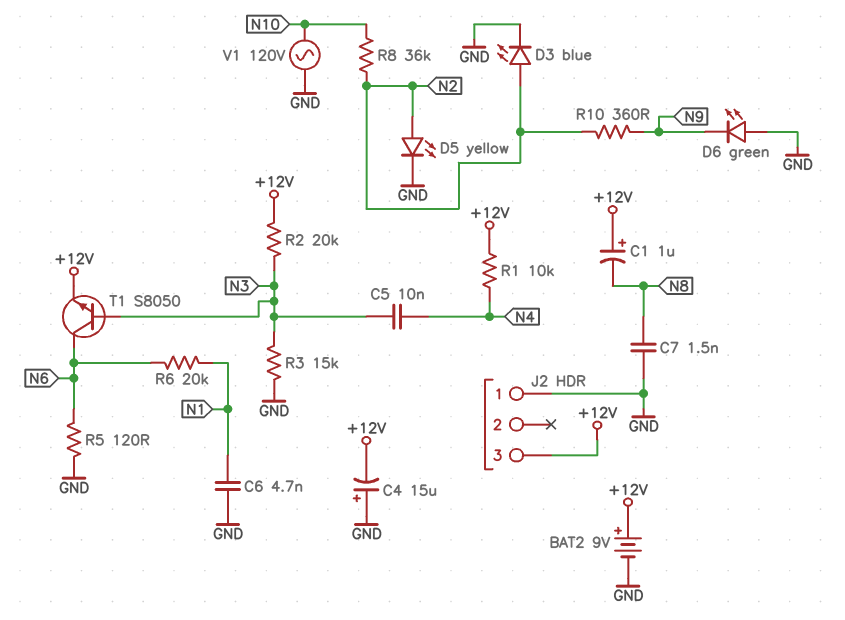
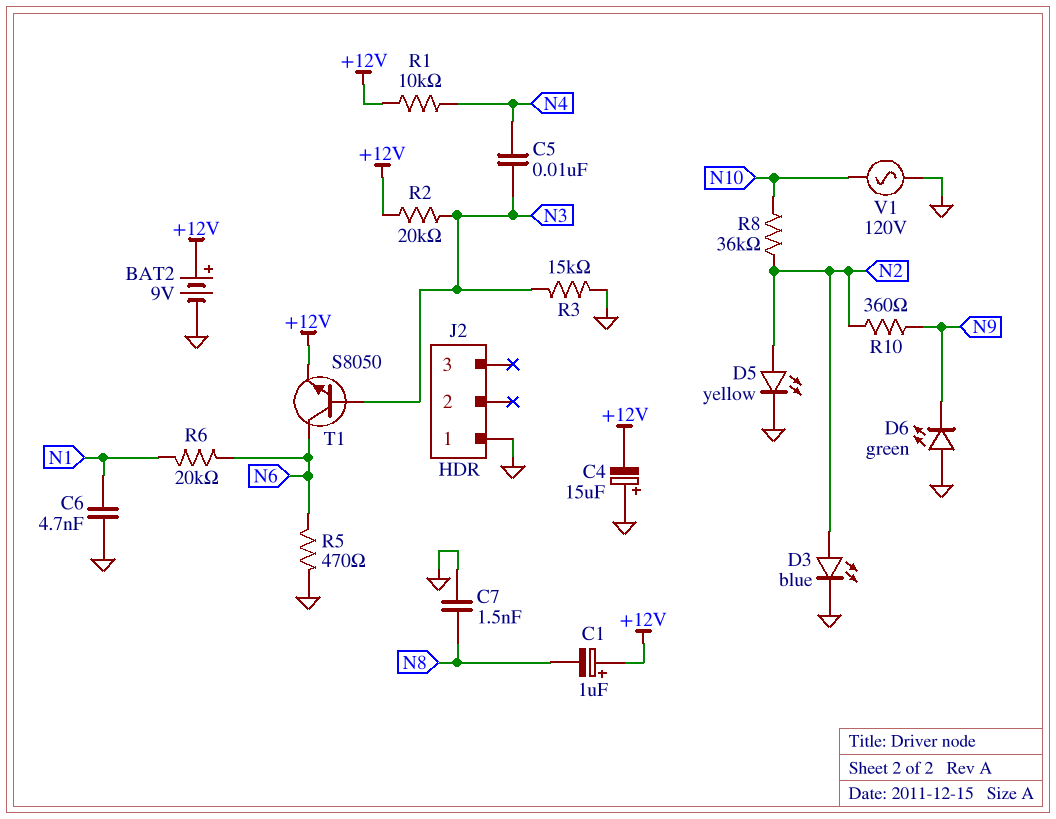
J2 pin 3: +12V -> none
R5: 120 (GND, N6) -> 470 (GND, N6)

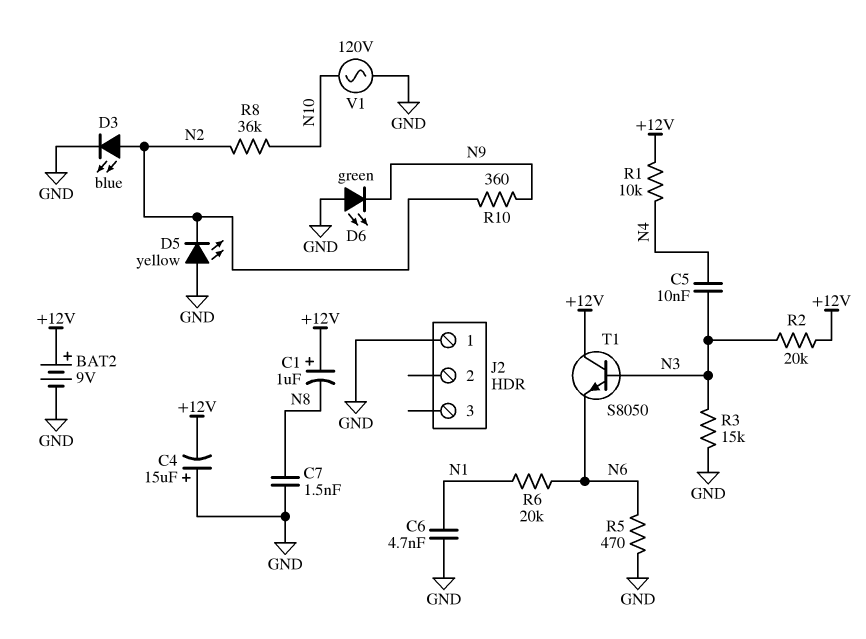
D5: LED yellow (A N2, K GND) -> LED yellow (A GND, K N2)
T1: NPN S8050 (B N3, C N6, E +12V) -> NPN S8050 (B N3, C +12V, E N6)

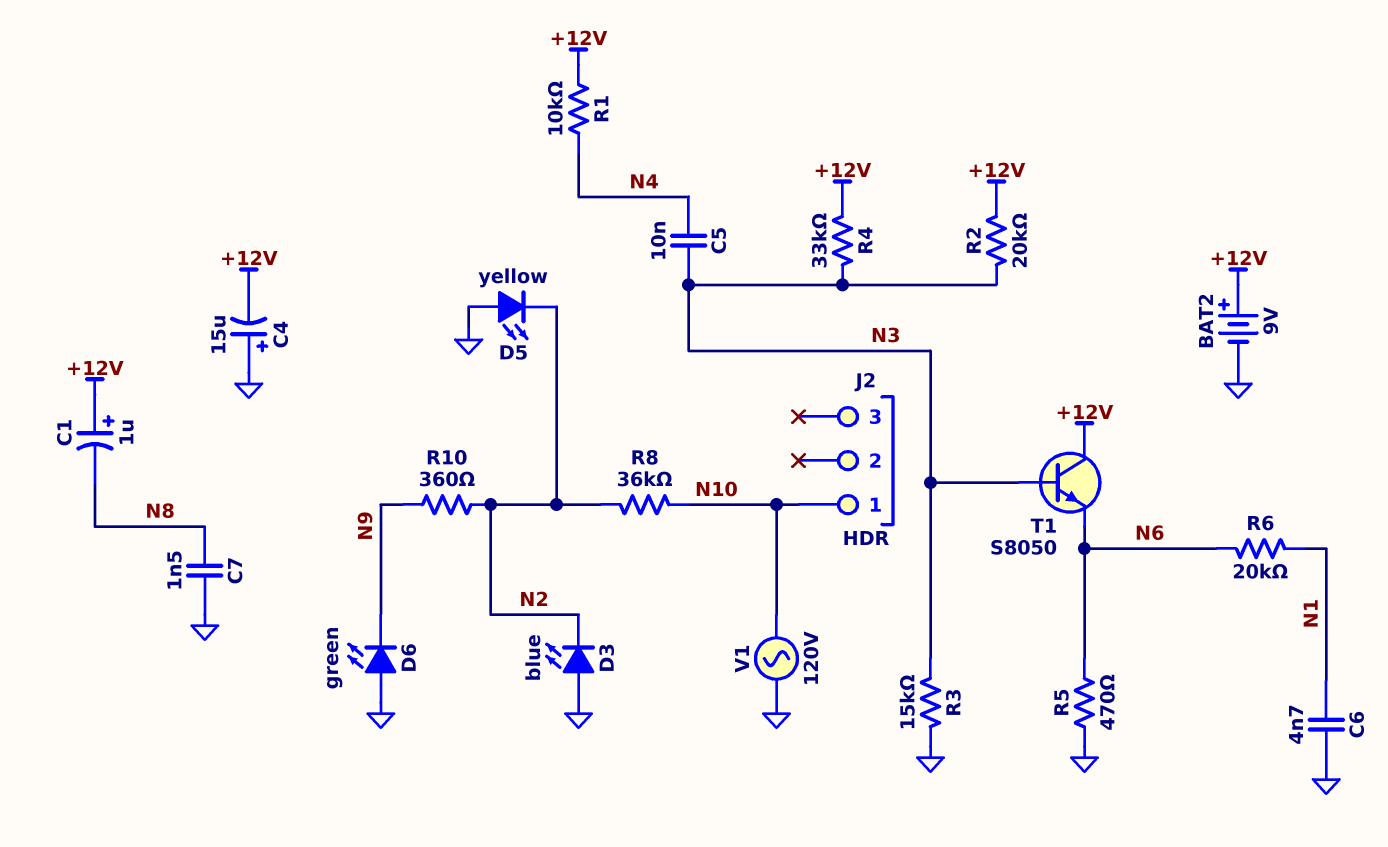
D3: LED blue (A N2, K GND) -> LED blue (A GND, K N2)
J2 pin 1: GND -> N10
R4: none -> 33k (+12V, N3)

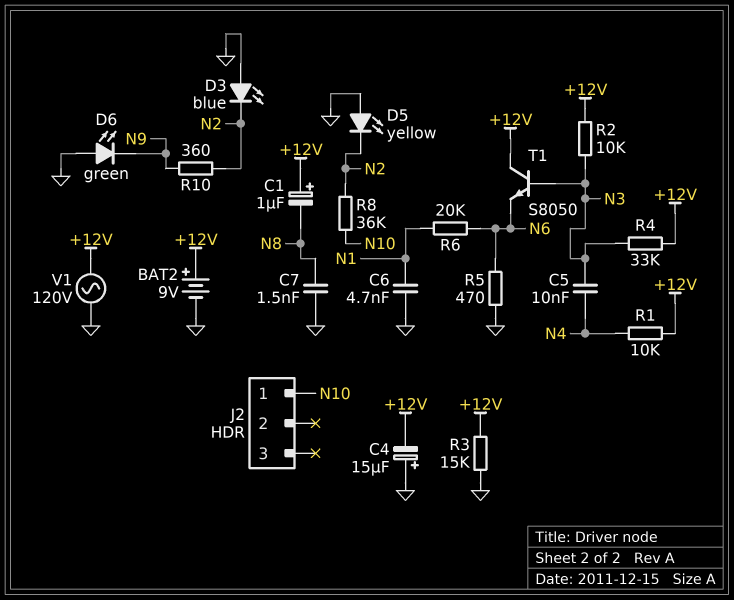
R2: 20k (+12V, N3) -> 10k (+12V, N3)
R3: 15k (GND, N3) -> 15k (+12V, GND)
V1: AC 120V (GND, N10) -> AC 120V (+12V, GND)

